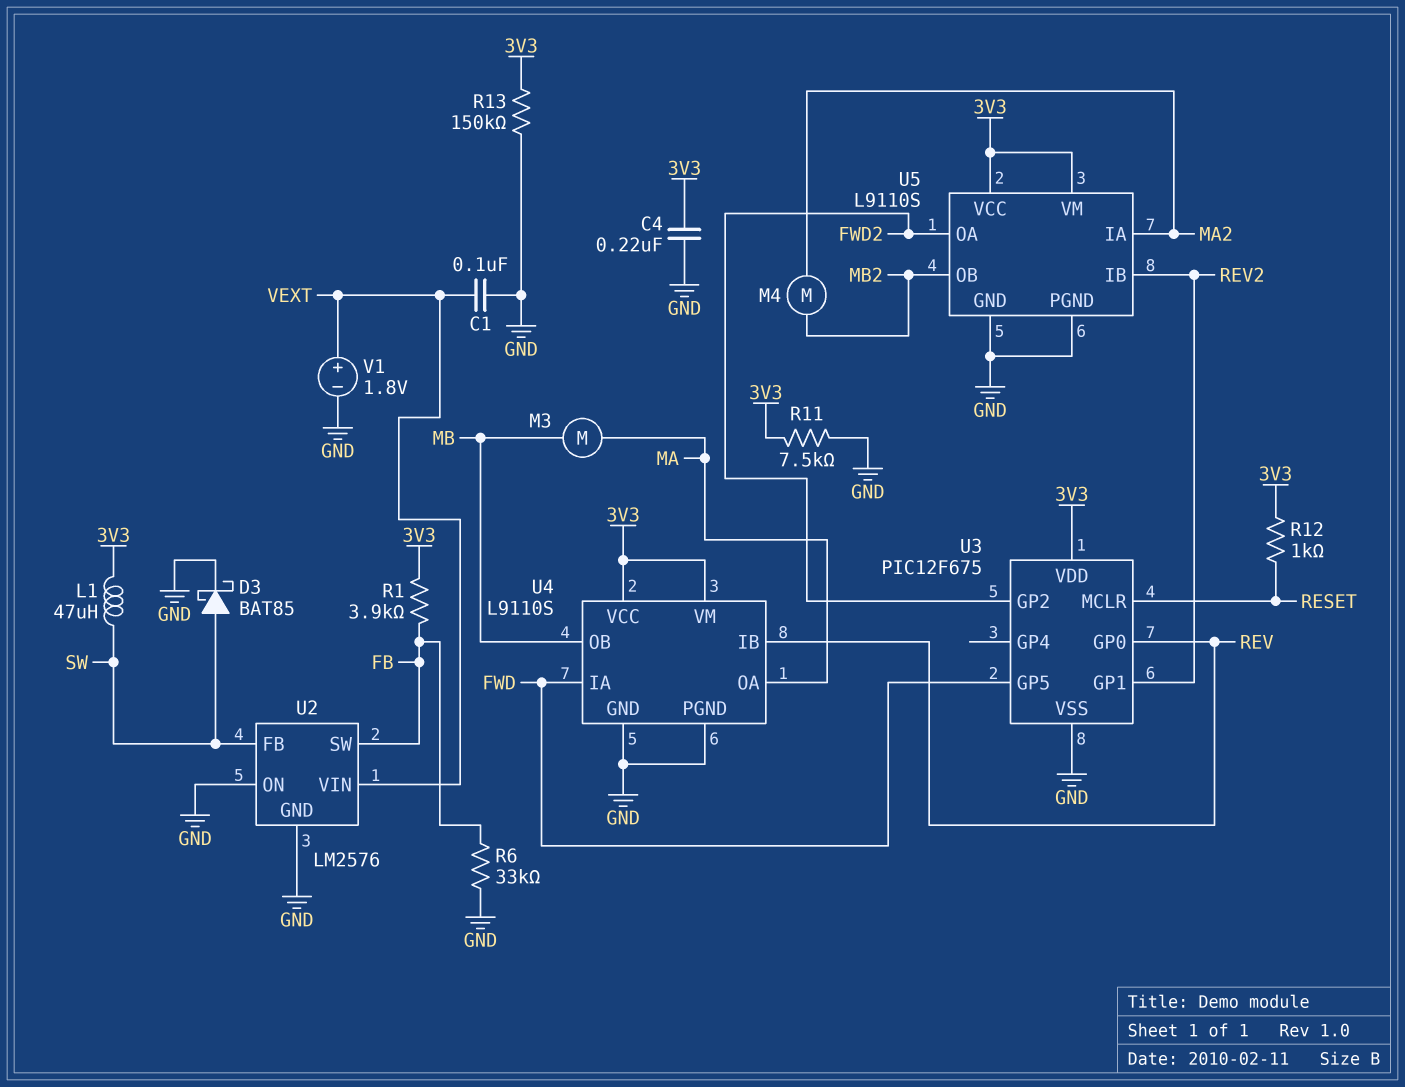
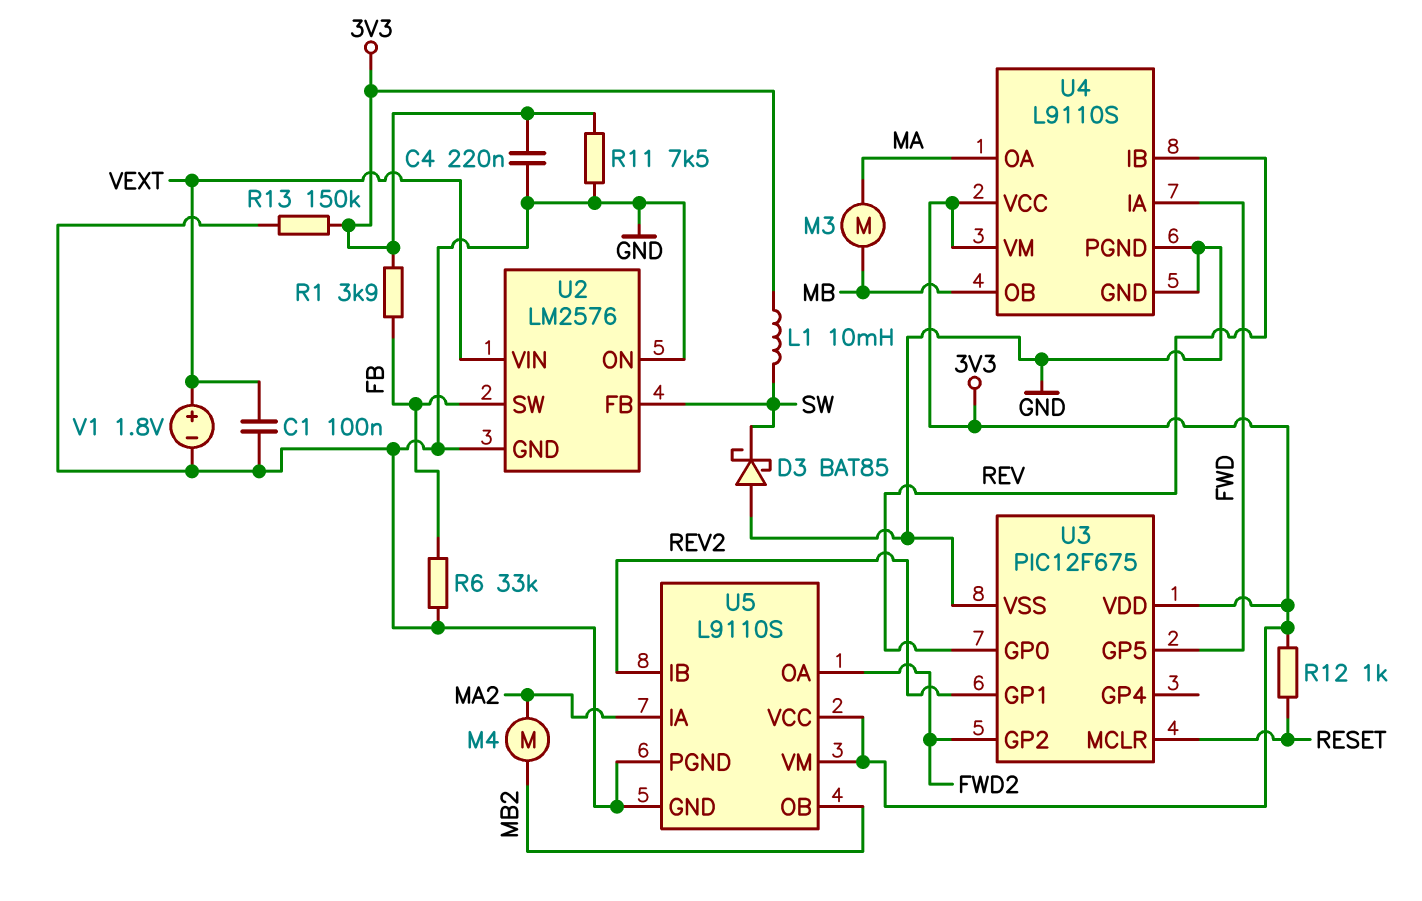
D3: schottky BAT85 (A SW, K GND) -> schottky BAT85 (A GND, K SW)
L1: 47uH (3V3, SW) -> 10mH (3V3, SW)

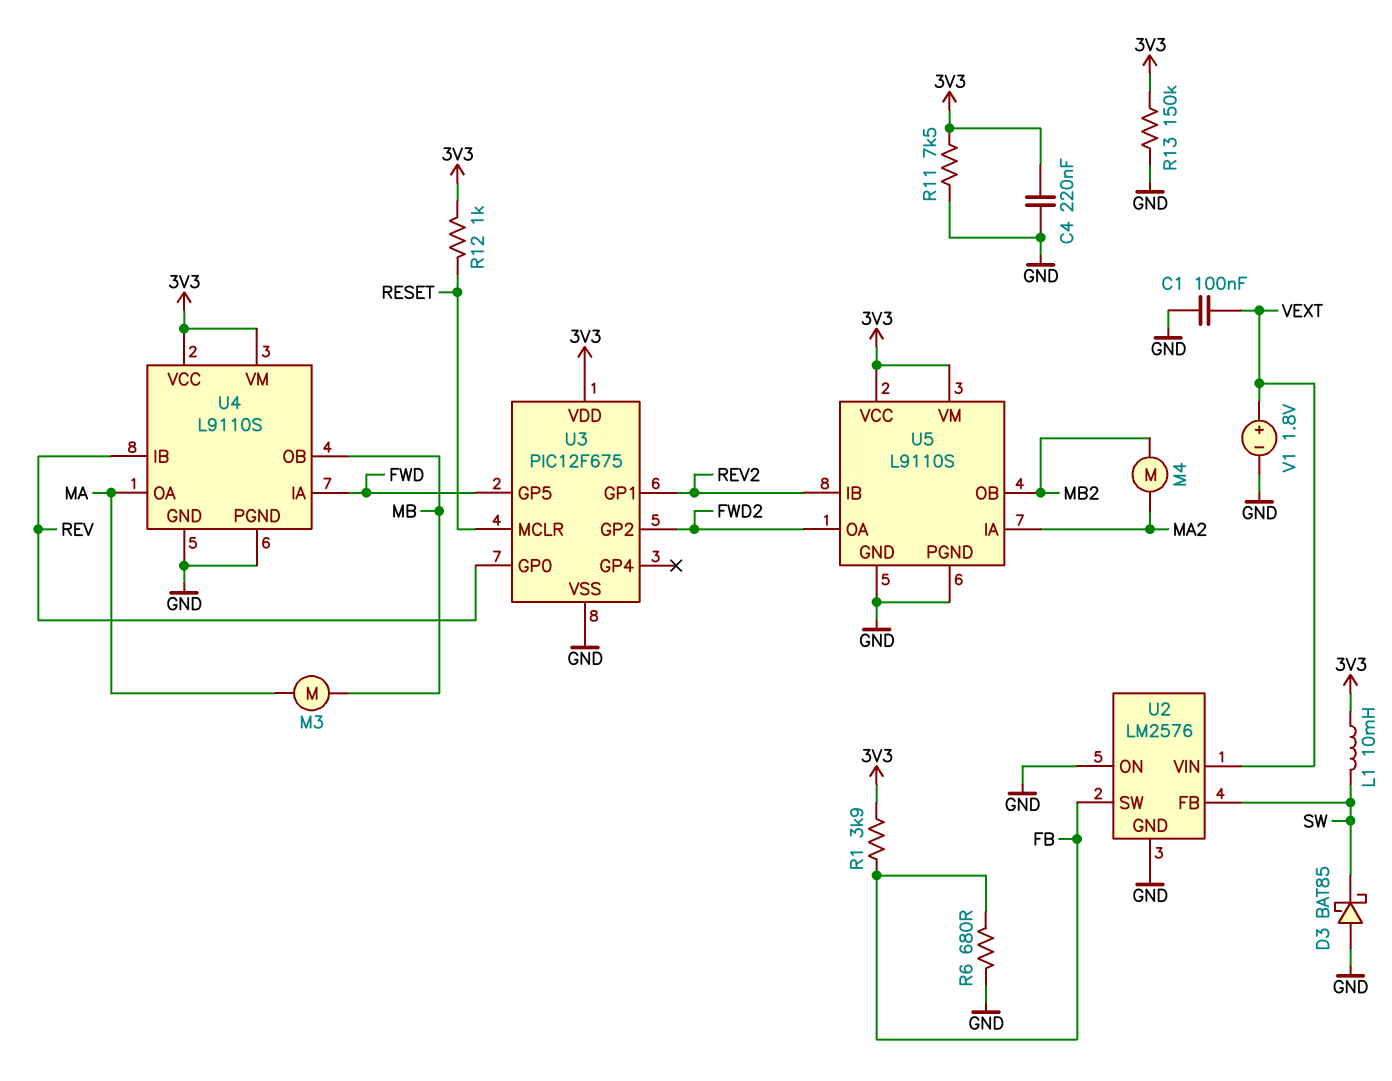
R6: 33k (FB, GND) -> 680 (FB, GND)

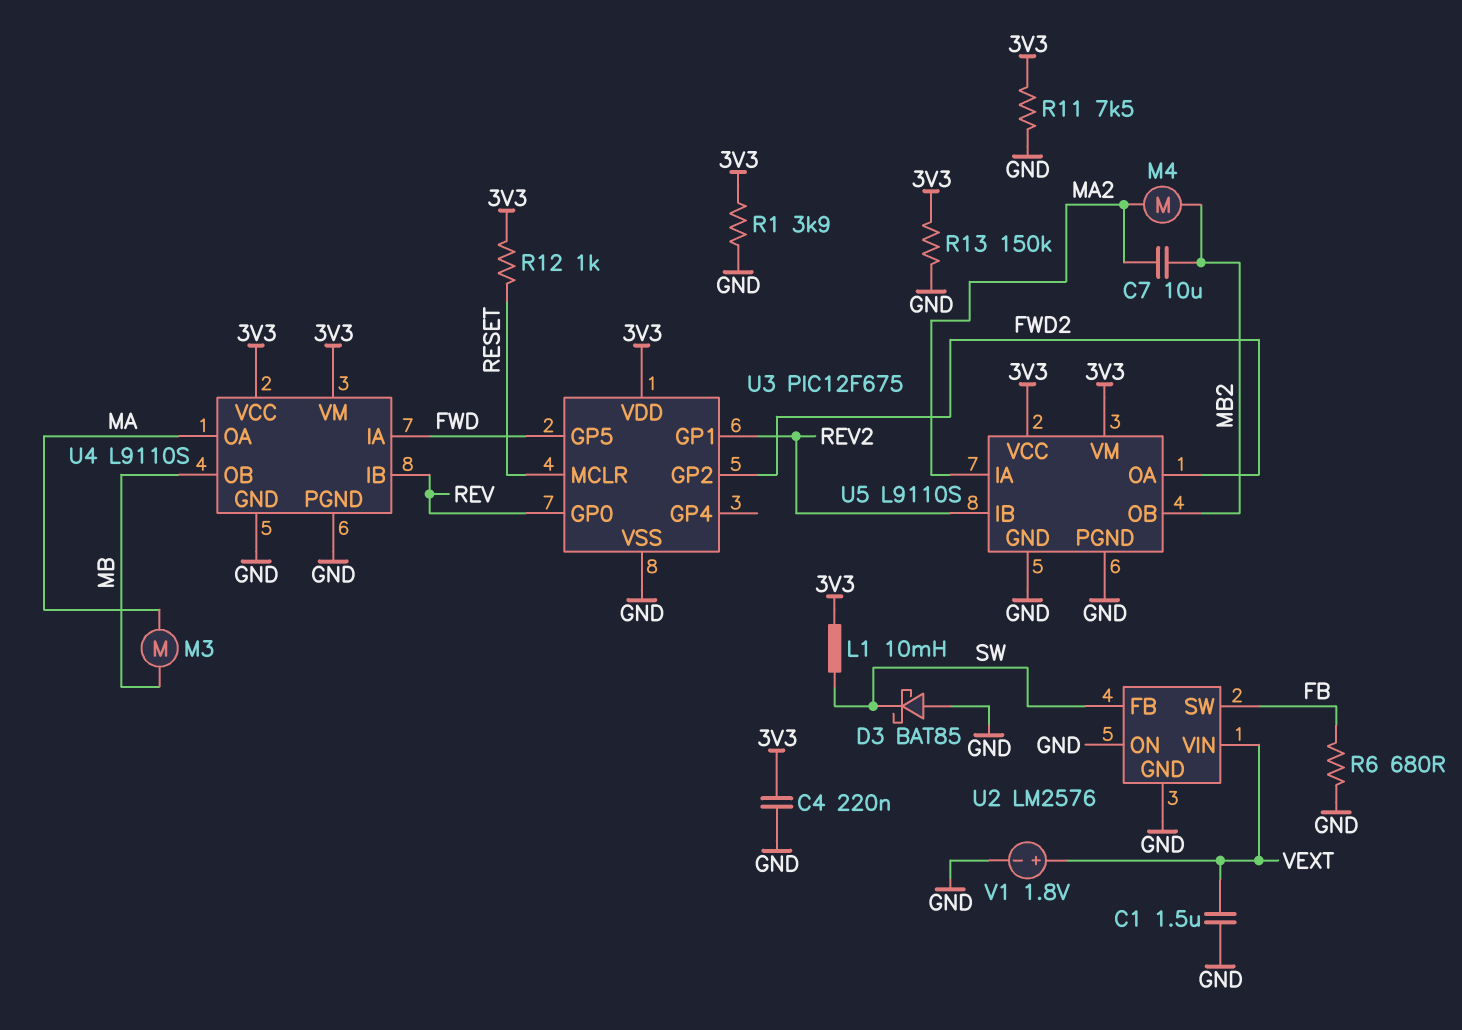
C1: 100nF (GND, VEXT) -> 1.5uF (GND, VEXT)
C7: none -> 10uF (MA2, MB2)
R1: 3.9k (3V3, FB) -> 3.9k (3V3, GND)

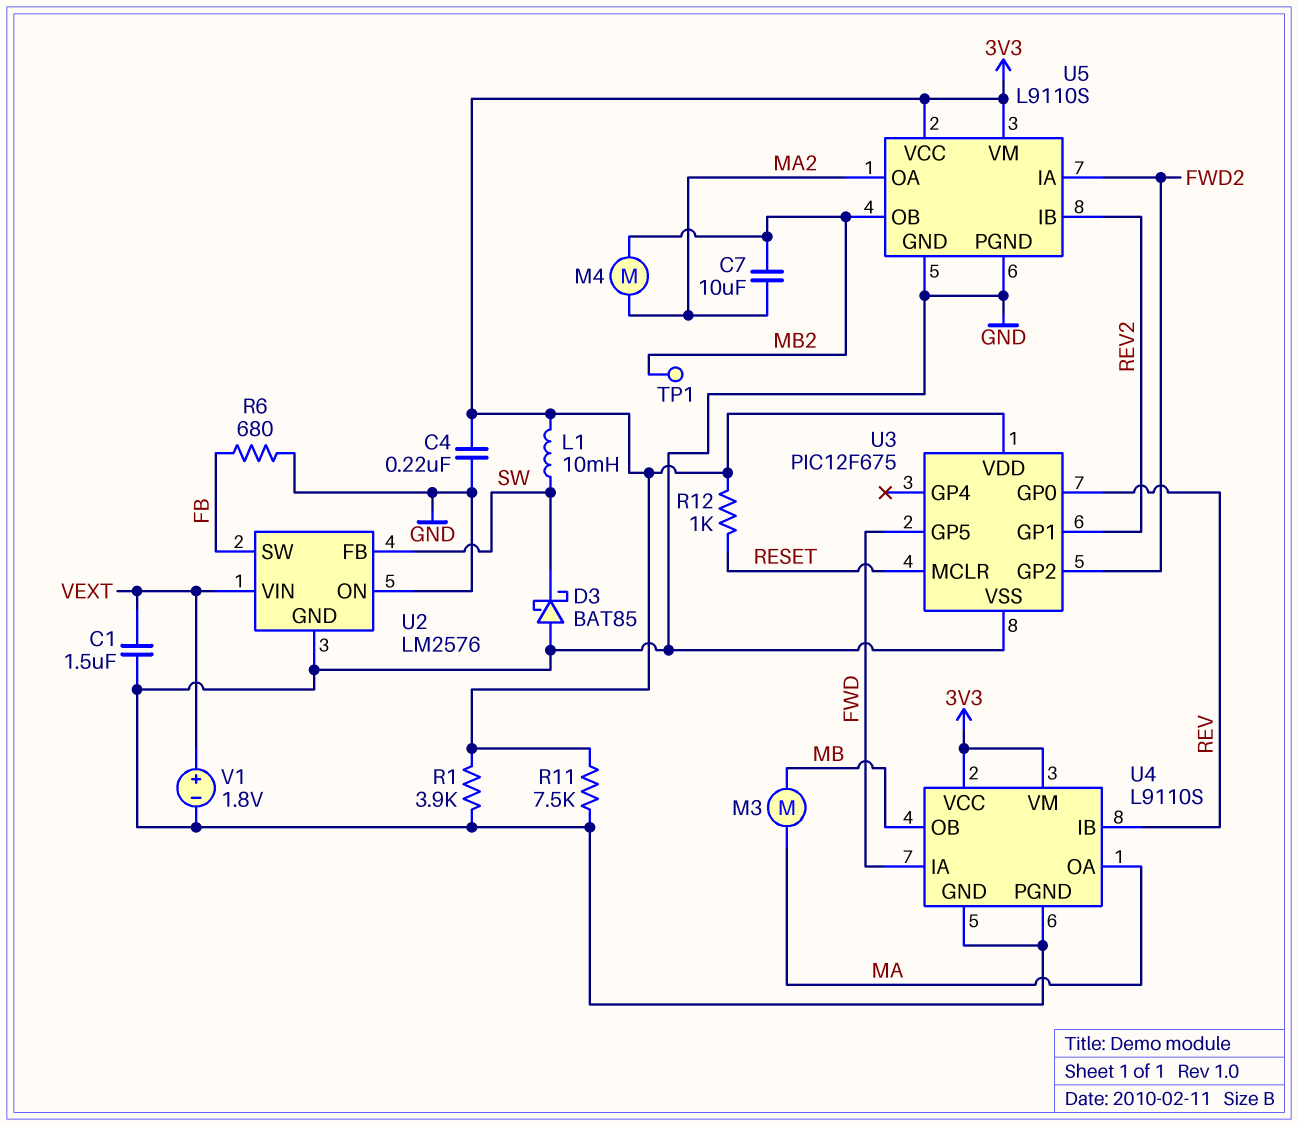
R13: 150k (3V3, GND) -> none
TP1: none -> test point (MB2)
U5 pin IA: MA2 -> FWD2
U5 pin OA: FWD2 -> MA2

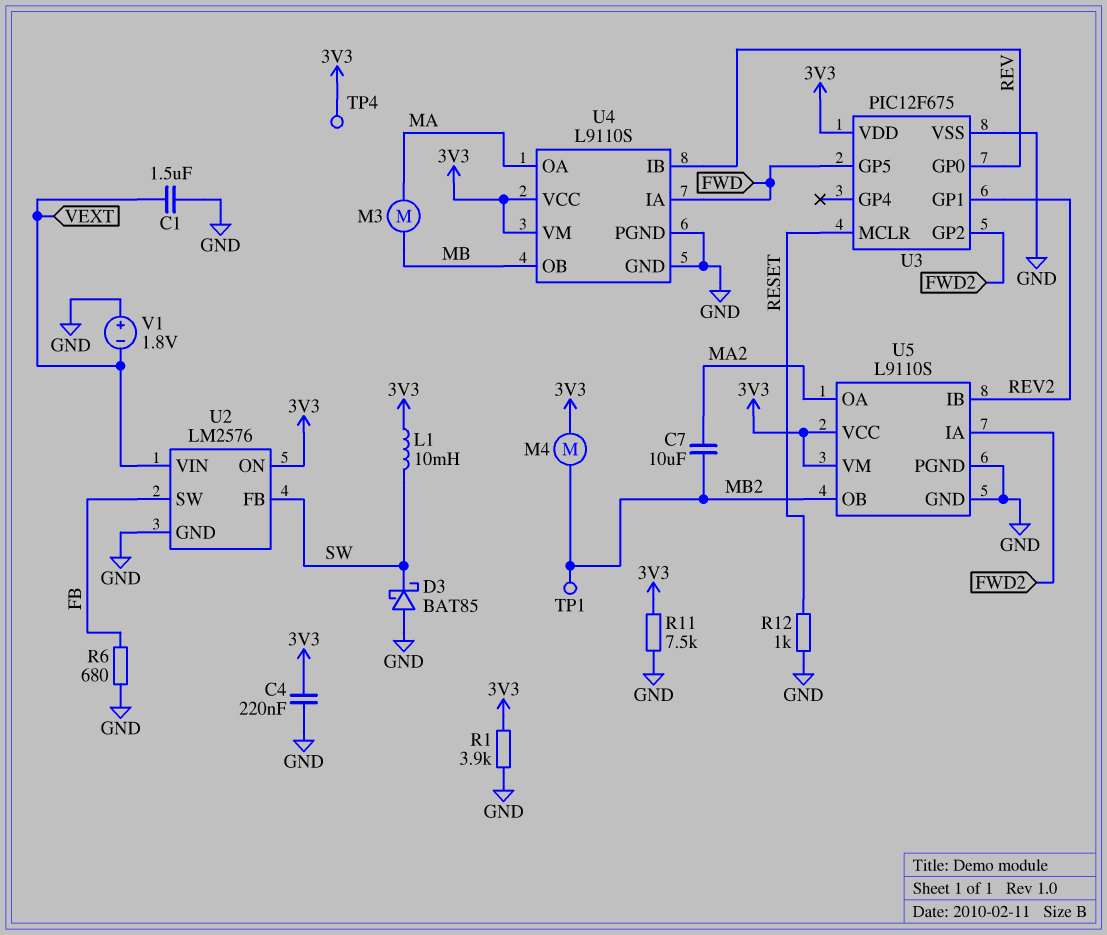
M4: motor (MA2, MB2) -> motor (3V3, MB2)
R12: 1k (3V3, RESET) -> 1k (GND, RESET)
TP4: none -> test point (3V3)
U2 pin ON: GND -> 3V3
V1: 1.8V (plus VEXT, minus GND) -> 1.8V (plus GND, minus VEXT)

